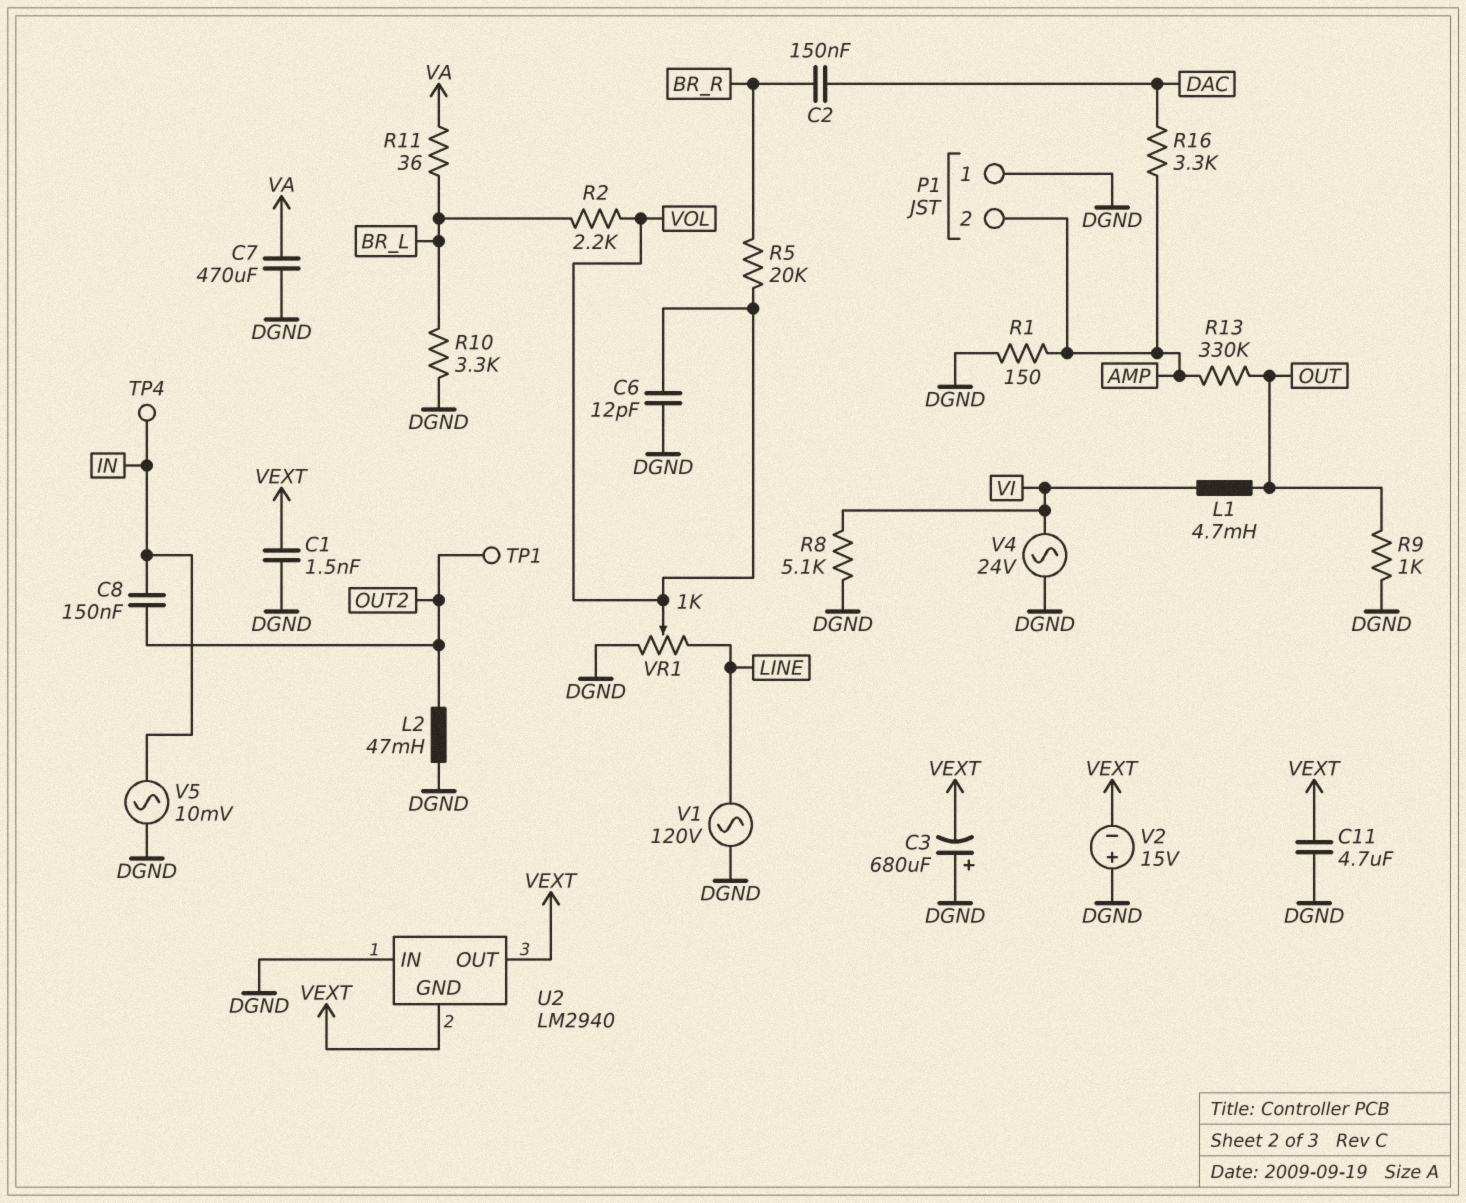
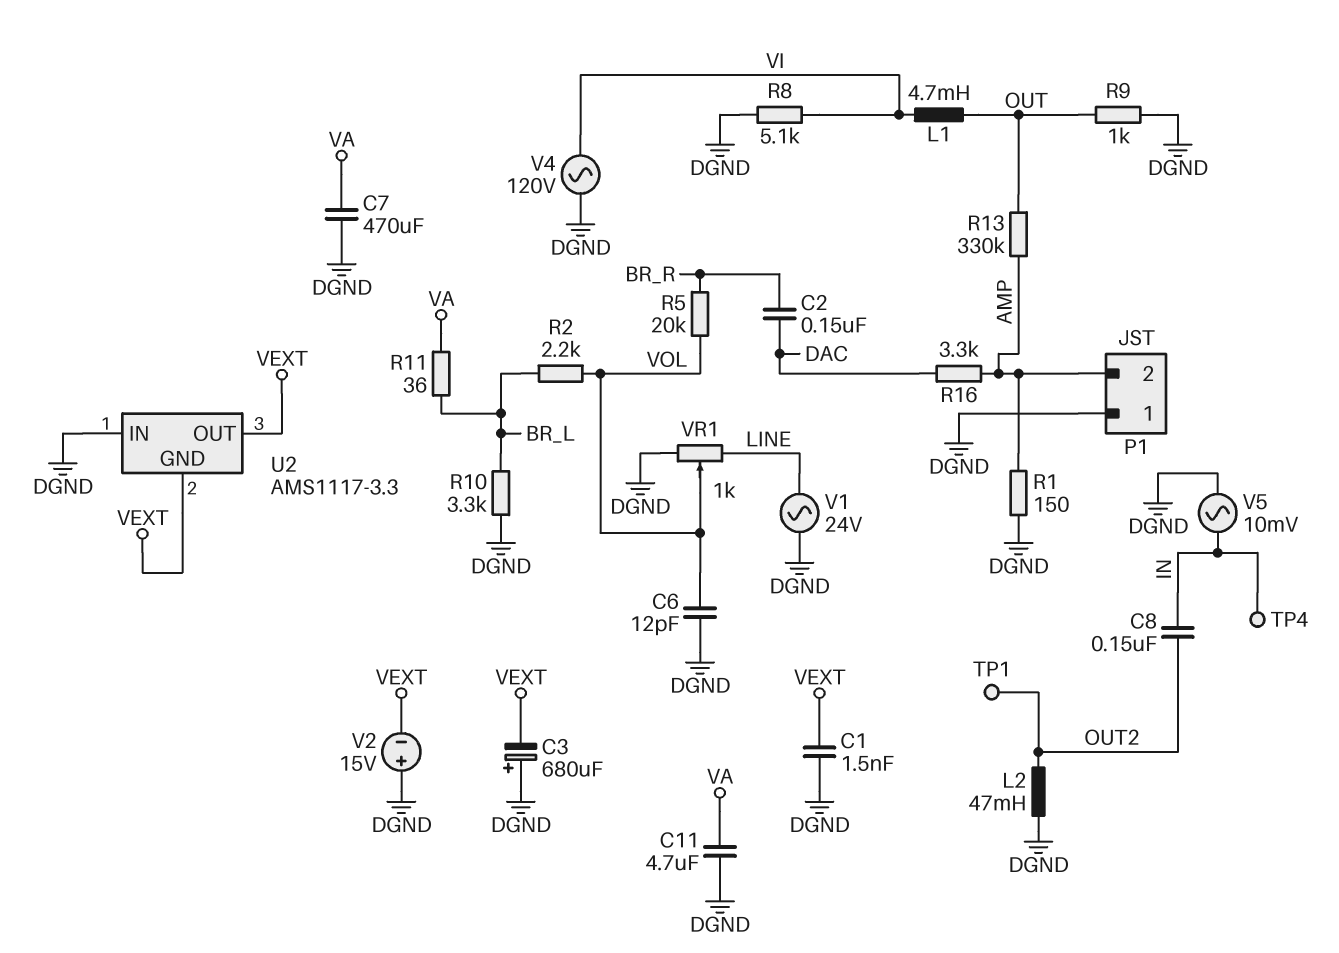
C11: 4.7uF (DGND, VEXT) -> 4.7uF (DGND, VA)
U2: LM2940 -> AMS1117-3.3
V1: AC 120V (DGND, LINE) -> AC 24V (DGND, LINE)
V4: AC 24V (DGND, VI) -> AC 120V (DGND, VI)

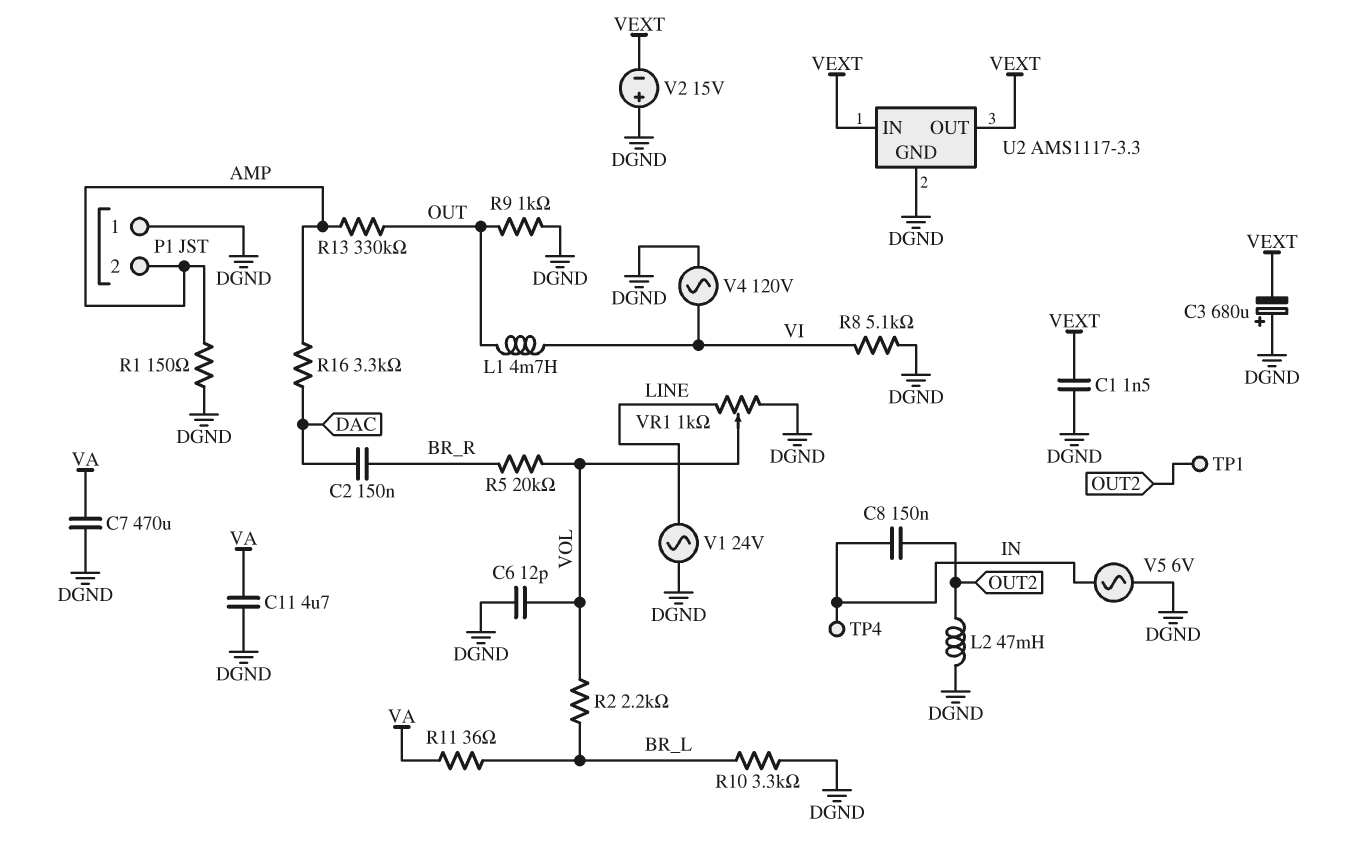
U2 pin GND: VEXT -> DGND
U2 pin IN: DGND -> VEXT
V5: AC 10mV (DGND, IN) -> AC 6V (DGND, IN)

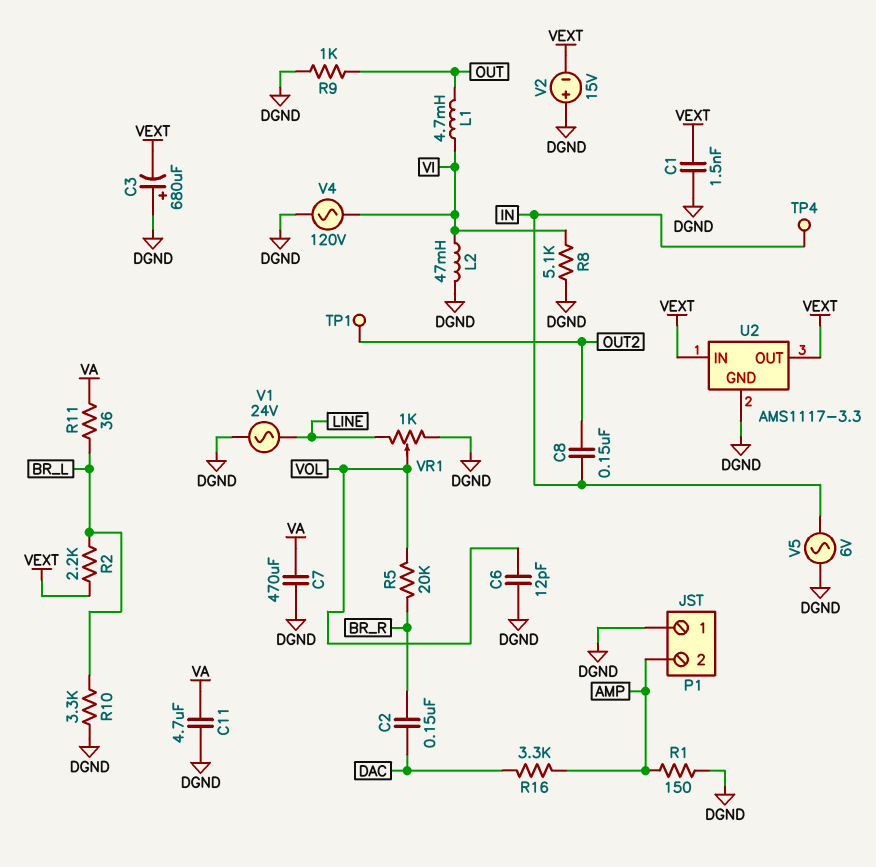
L2: 47mH (DGND, OUT2) -> 47mH (DGND, VI)
R2: 2.2k (BR_L, VOL) -> 2.2k (BR_L, VEXT)
R13: 330k (AMP, OUT) -> none

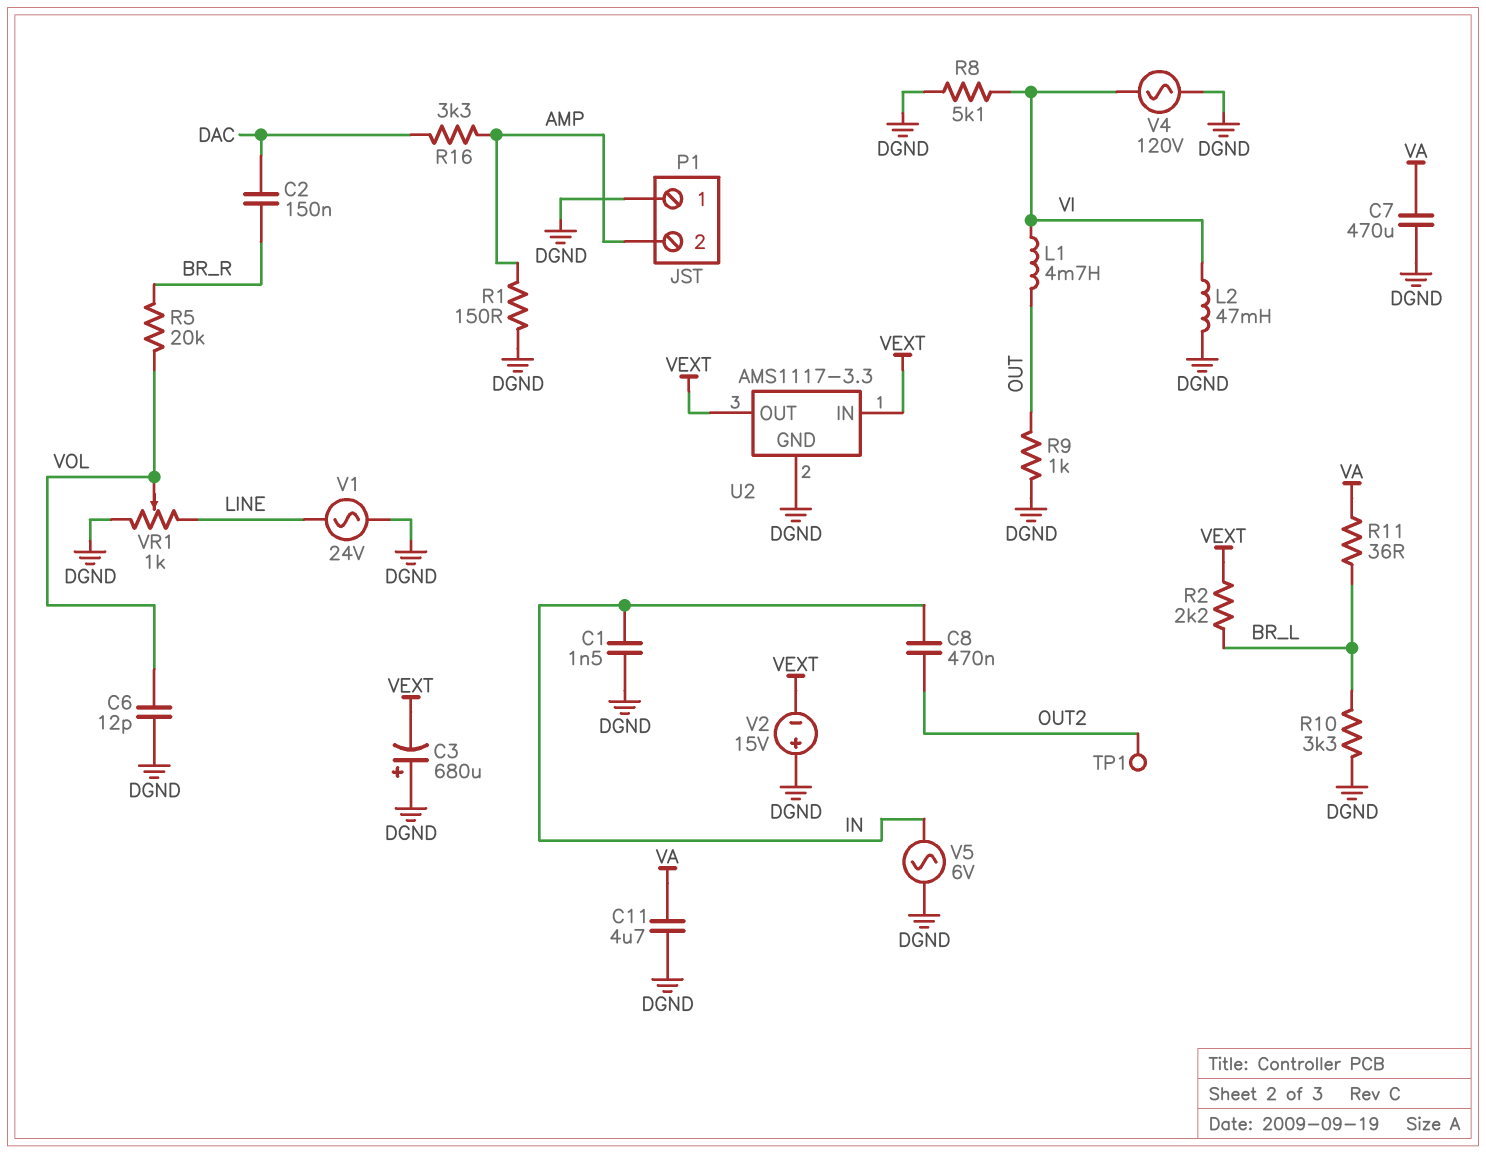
C1: 1.5nF (DGND, VEXT) -> 1.5nF (DGND, IN)
C8: 150nF (IN, OUT2) -> 470nF (IN, OUT2)
TP4: test point (IN) -> none

